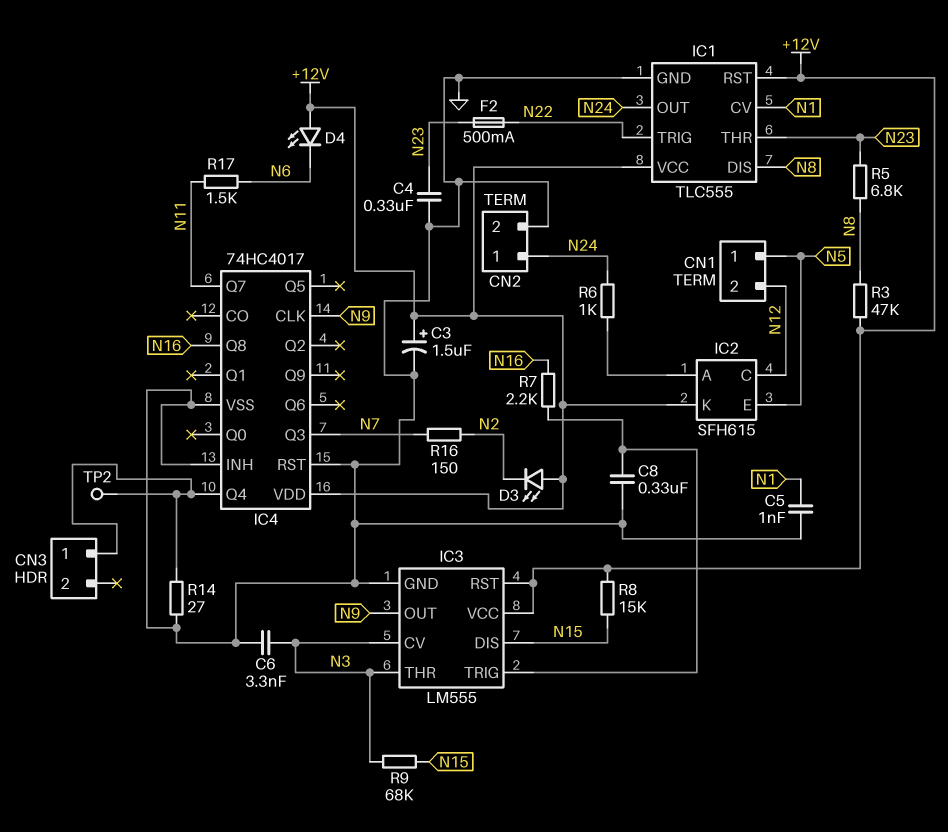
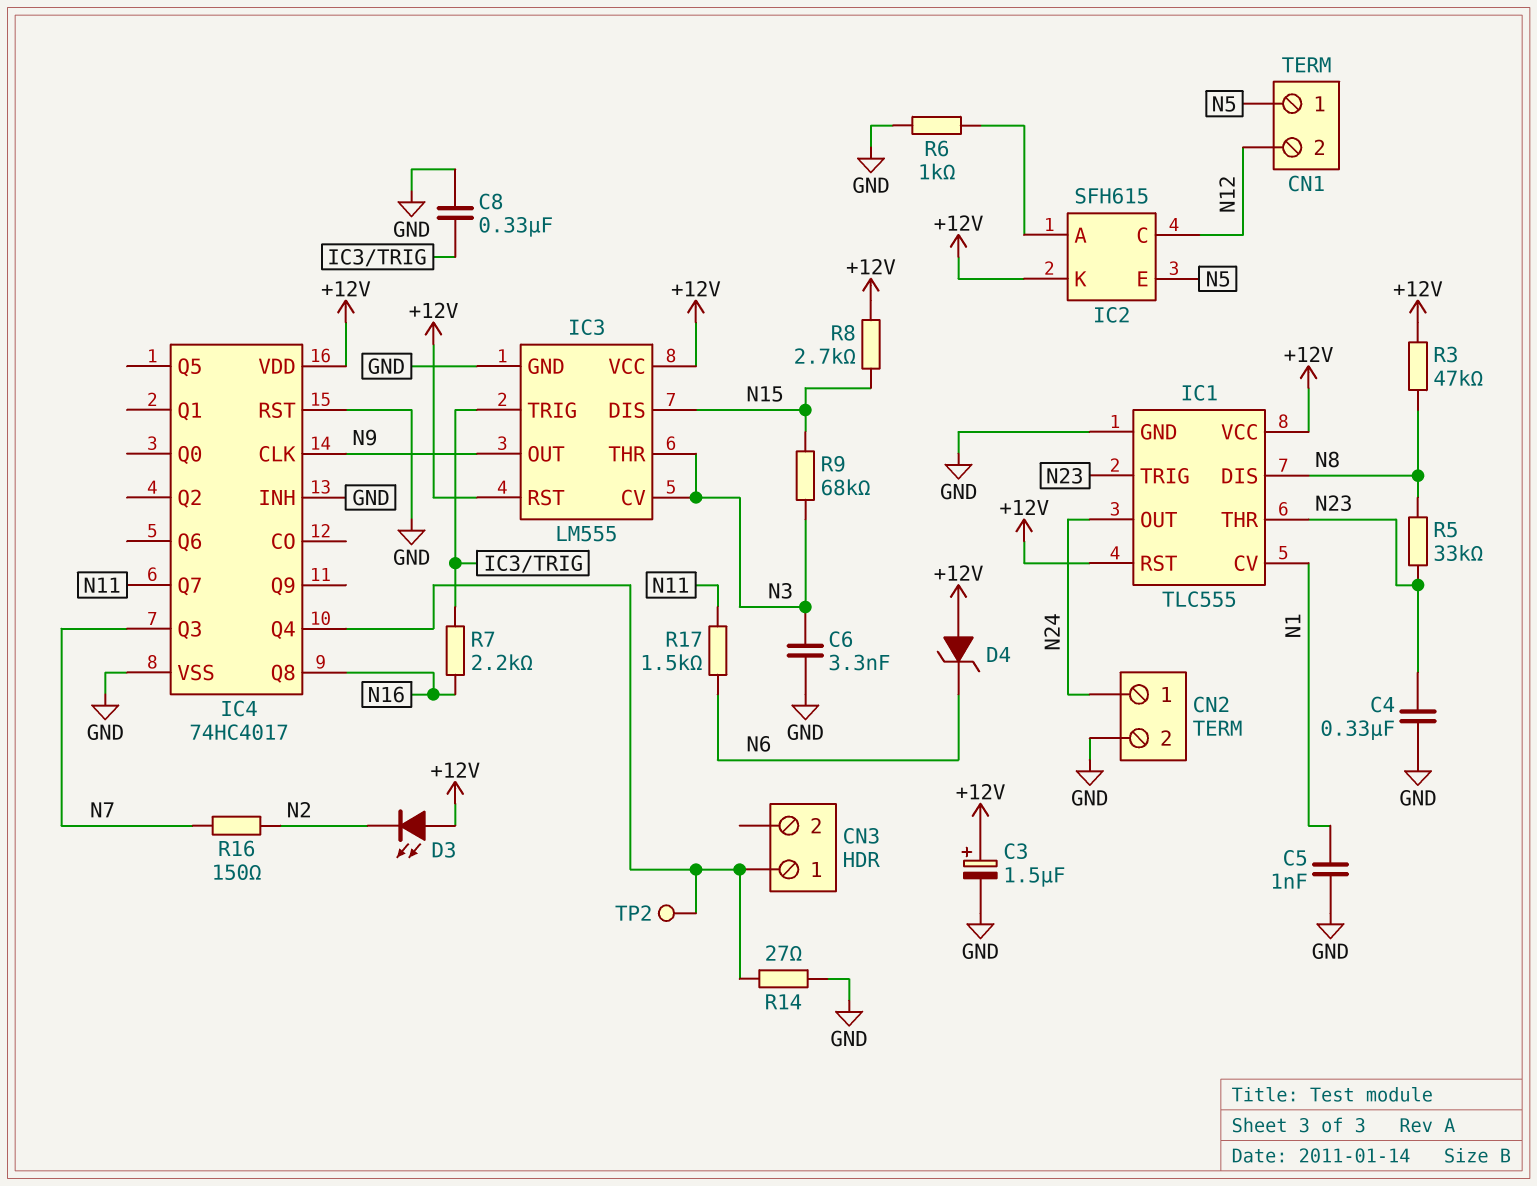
D4: LED (A +12V, K N6) -> zener (A +12V, K N6)
F2: 500mA (N22, N23) -> none
IC1 pin TRIG: N22 -> N23
R5: 6.8k (N8, N23) -> 33k (N8, N23)
R6: 1k (IC2/A, N24) -> 1k (GND, IC2/A)
R8: 15k (+12V, N15) -> 2.7k (+12V, N15)

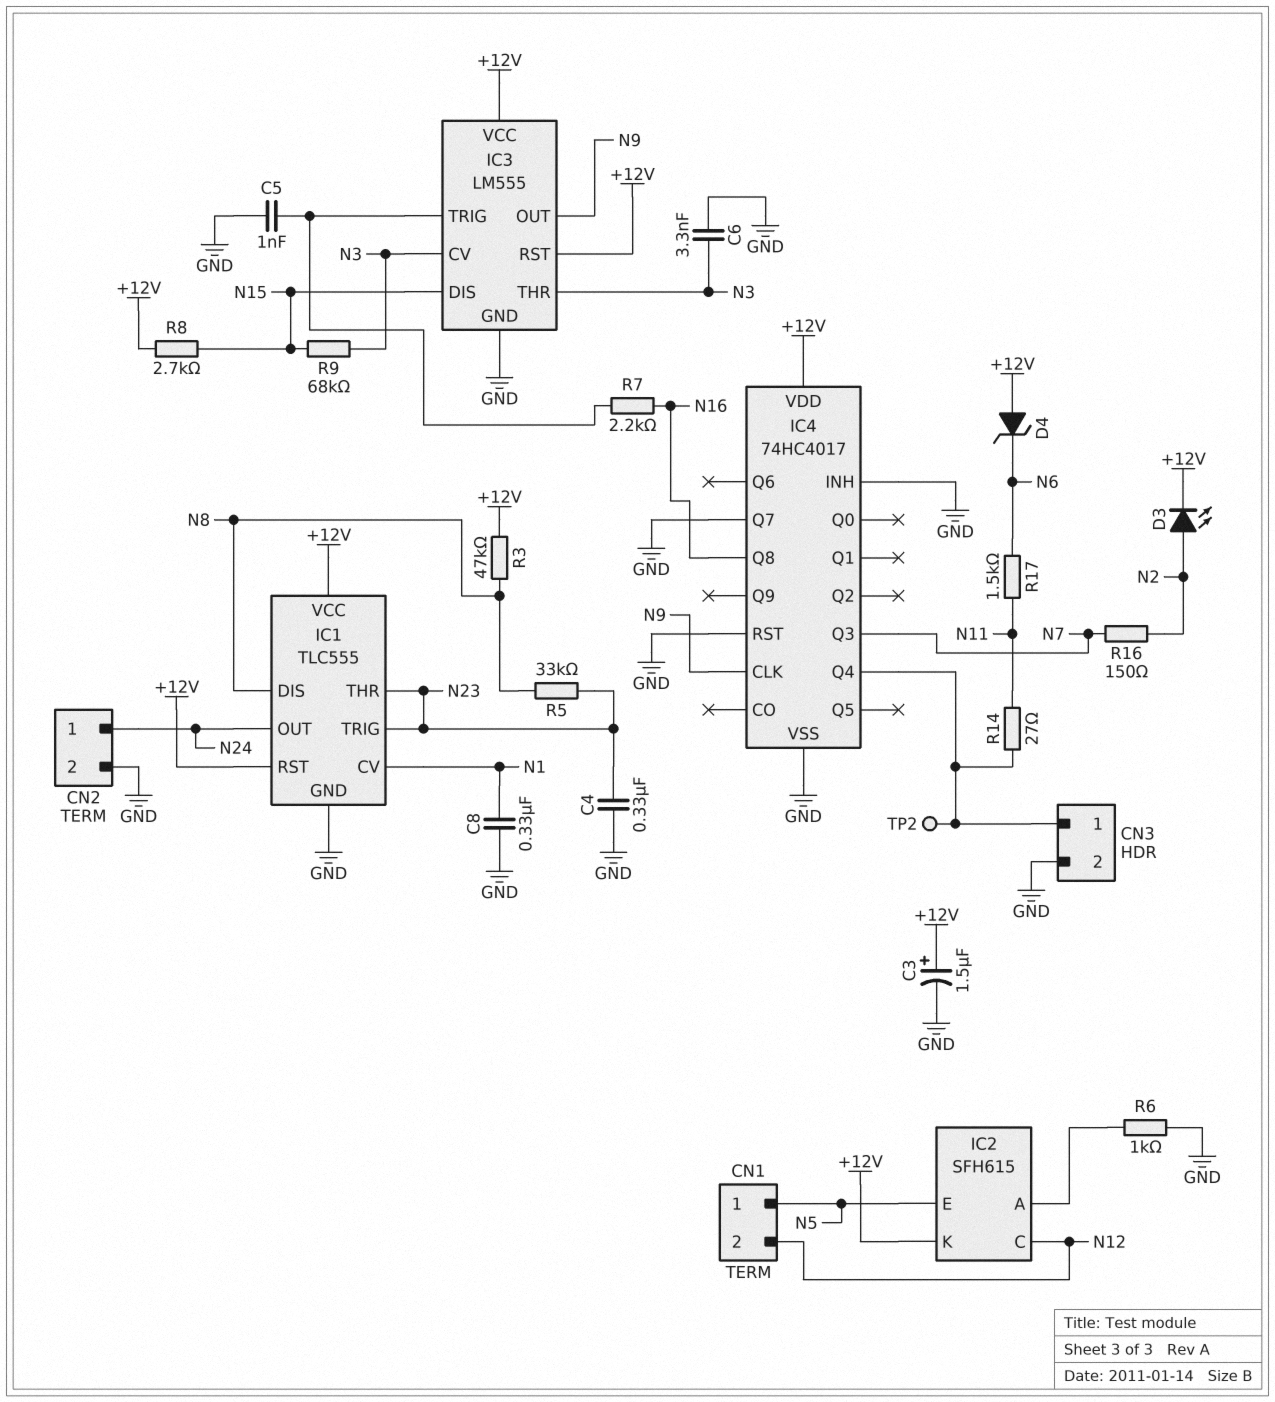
C5: 1nF (GND, N1) -> 1nF (GND, IC3/TRIG)
C8: 330nF (GND, IC3/TRIG) -> 330nF (GND, N1)
CN3 pin 2: none -> GND
D3: LED (A +12V, K N2) -> LED (A N2, K +12V)
IC4 pin Q7: N11 -> GND
R14: 27 (CN3/1, GND) -> 27 (CN3/1, N11)

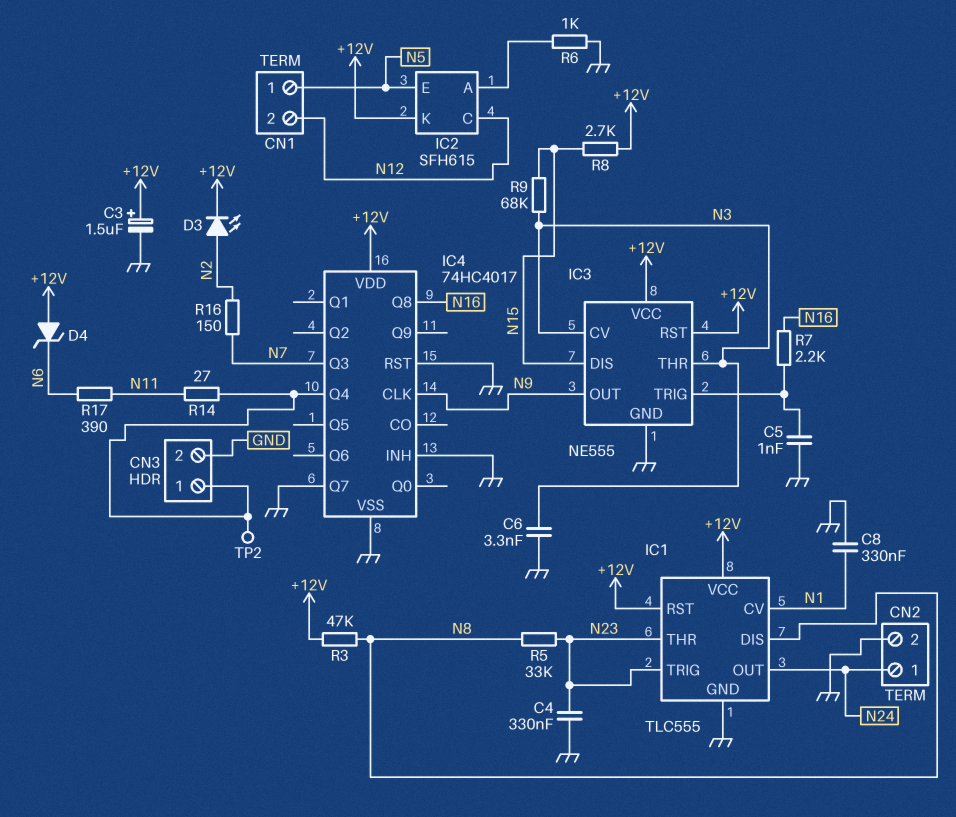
IC3: LM555 -> NE555
R17: 1.5k (N6, N11) -> 390 (N6, N11)

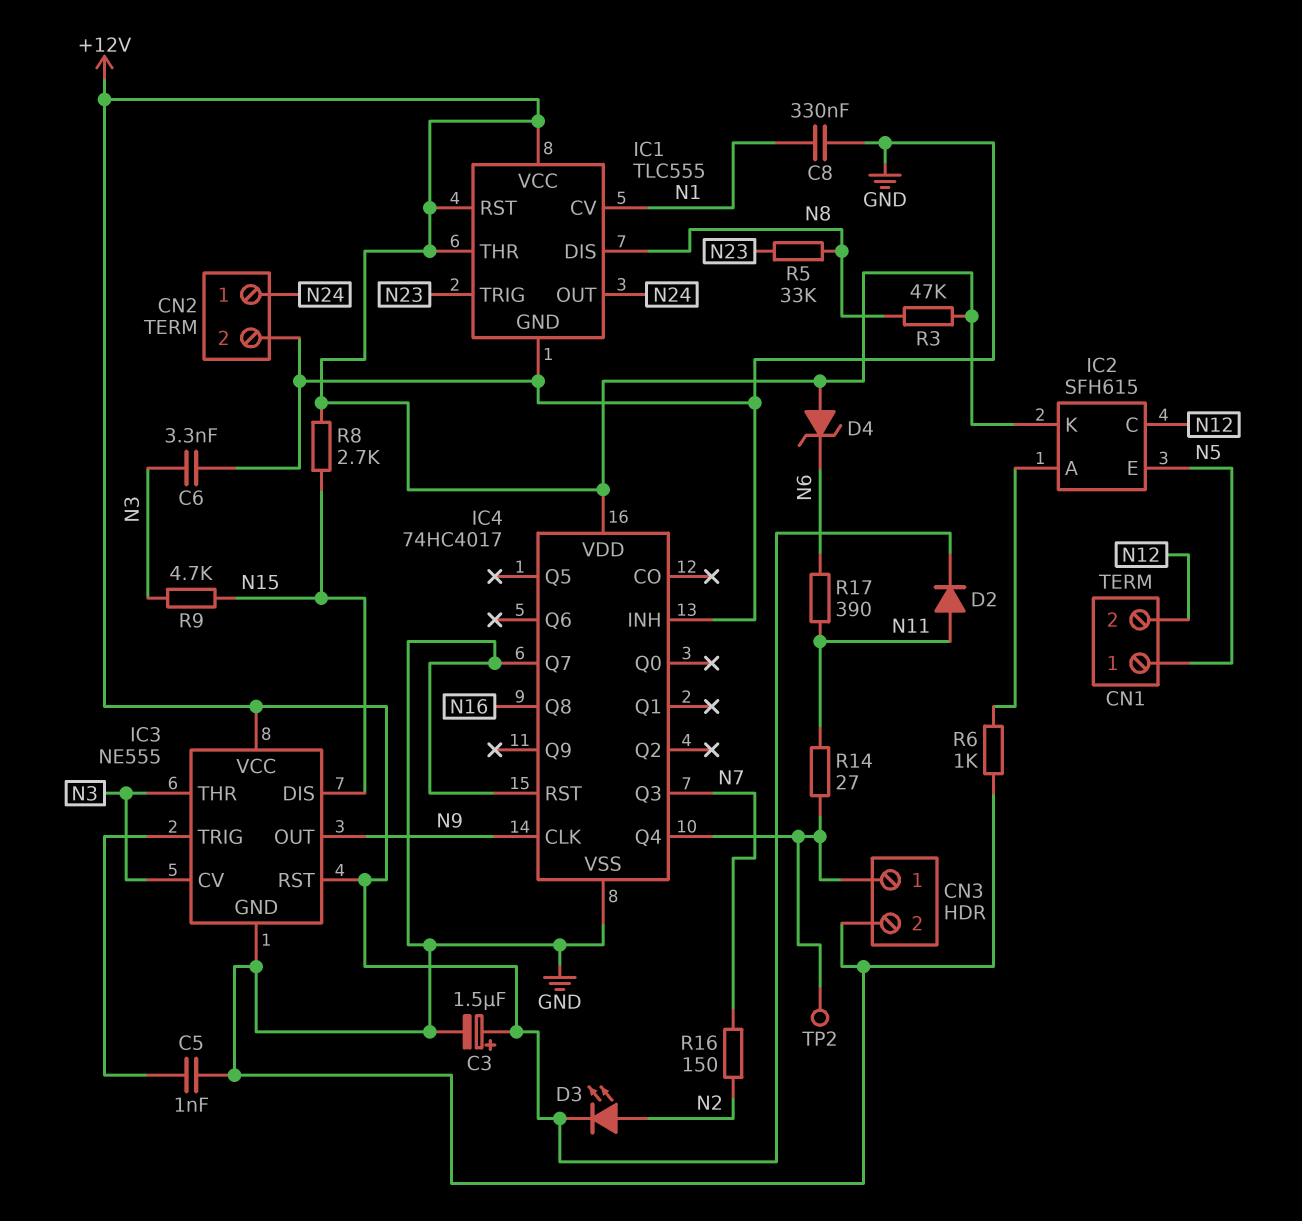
C4: 330nF (GND, N23) -> none
D2: none -> diode (A N11, K +12V)
IC1 pin THR: N23 -> +12V
R7: 2.2k (IC3/TRIG, N16) -> none
R9: 68k (N3, N15) -> 4.7k (N3, N15)

